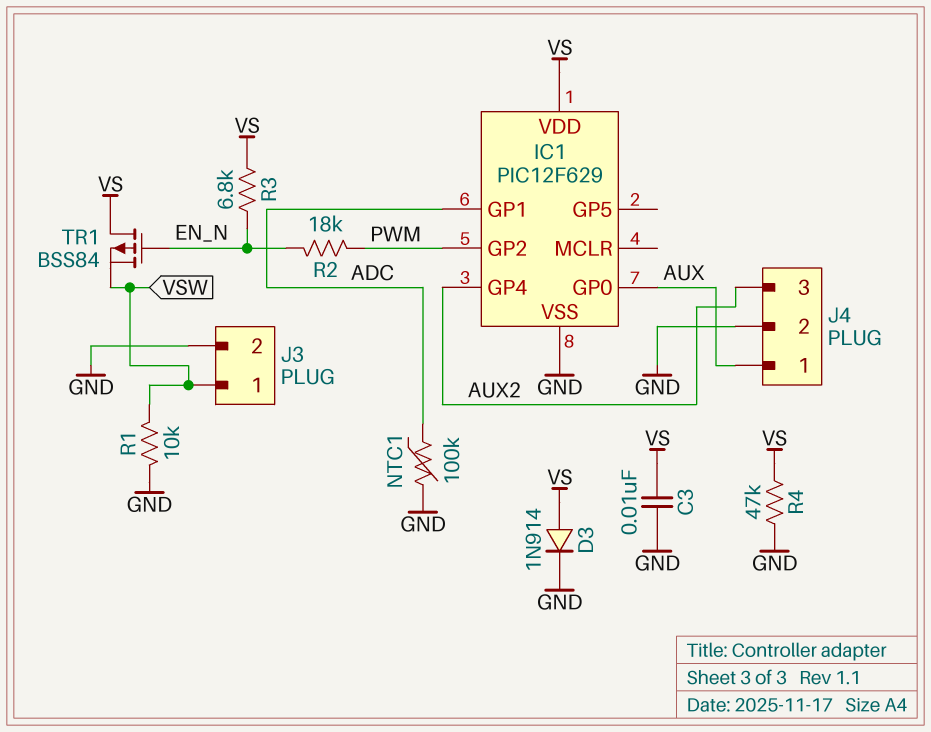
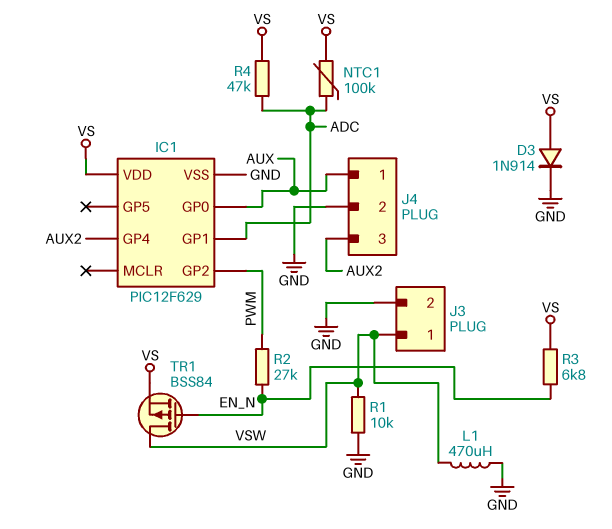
C3: 10nF (GND, VS) -> none
L1: none -> 470uH (GND, VSW)
NTC1: 100k (ADC, GND) -> 100k (ADC, VS)
R2: 18k (EN_N, PWM) -> 27k (EN_N, PWM)
R4: 47k (GND, VS) -> 47k (ADC, VS)
TR1: PMOS BSS84 (G EN_N, D VS, S VSW) -> PMOS BSS84 (G EN_N, D VSW, S VS)

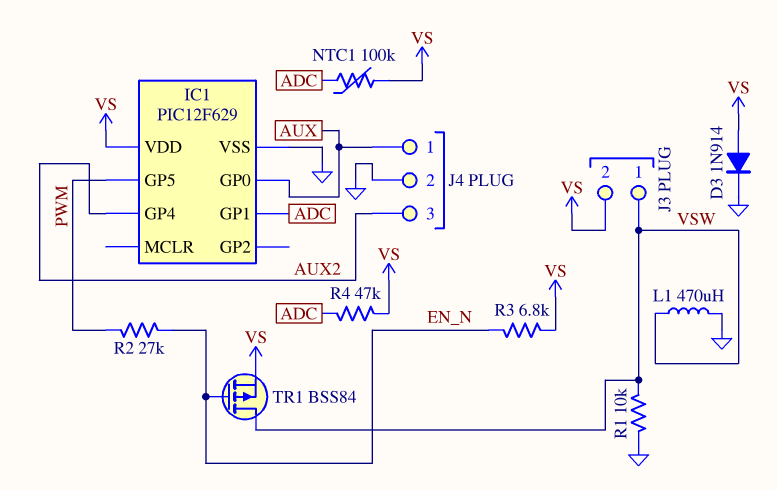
IC1 pin GP2: PWM -> none
IC1 pin GP5: none -> PWM
J3 pin 2: GND -> VS

